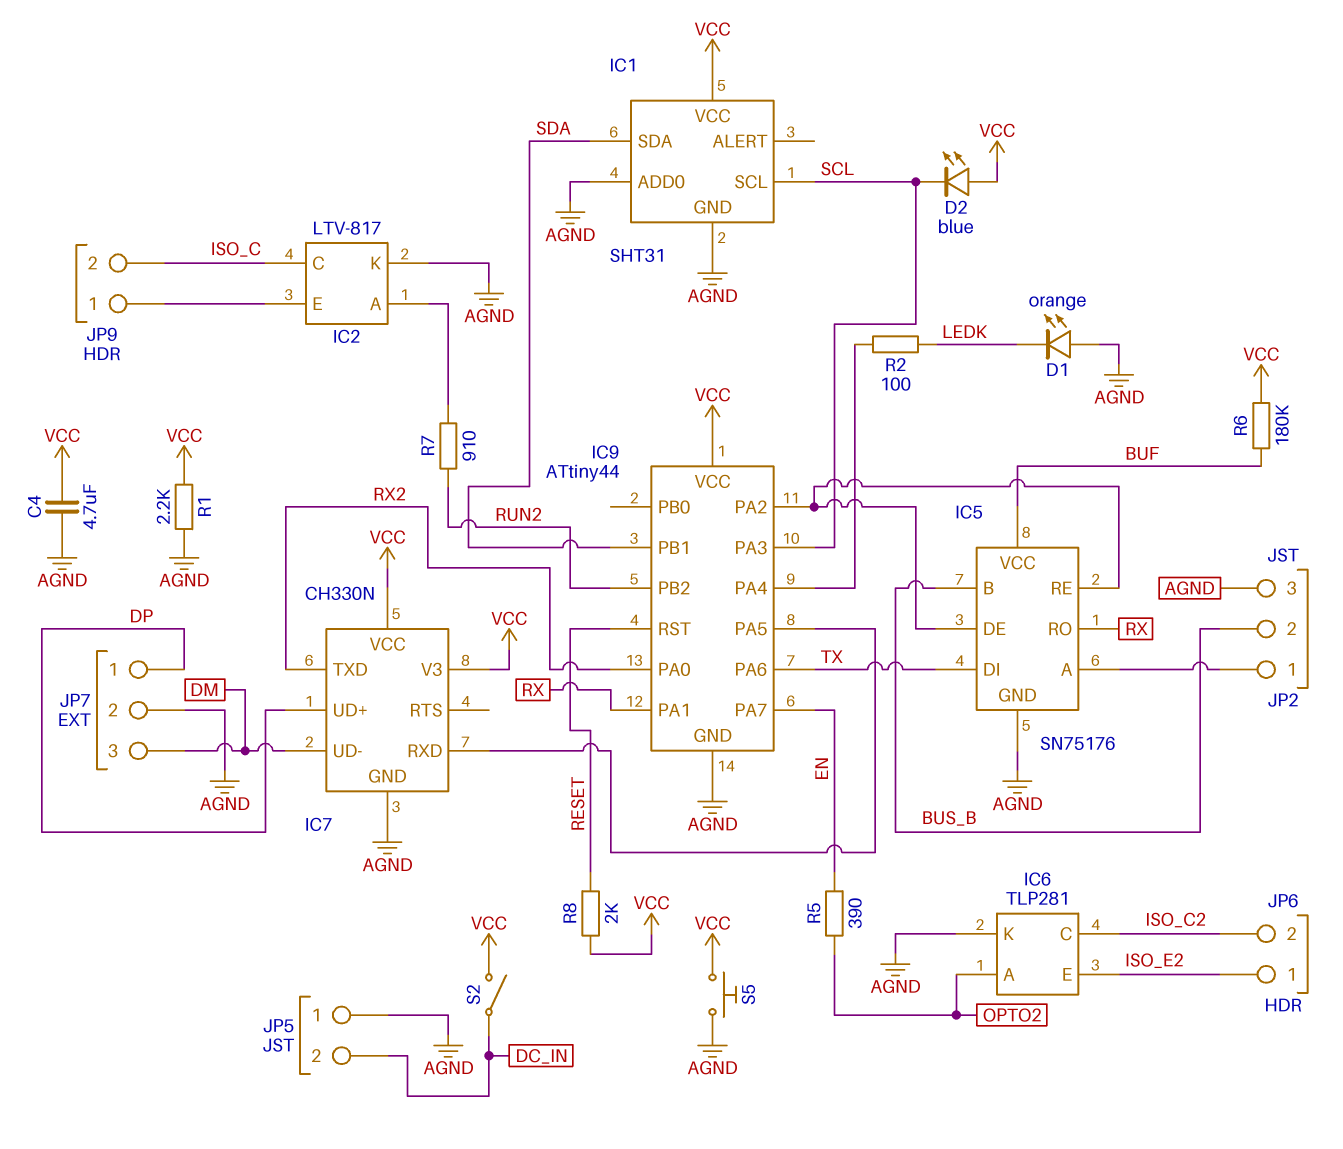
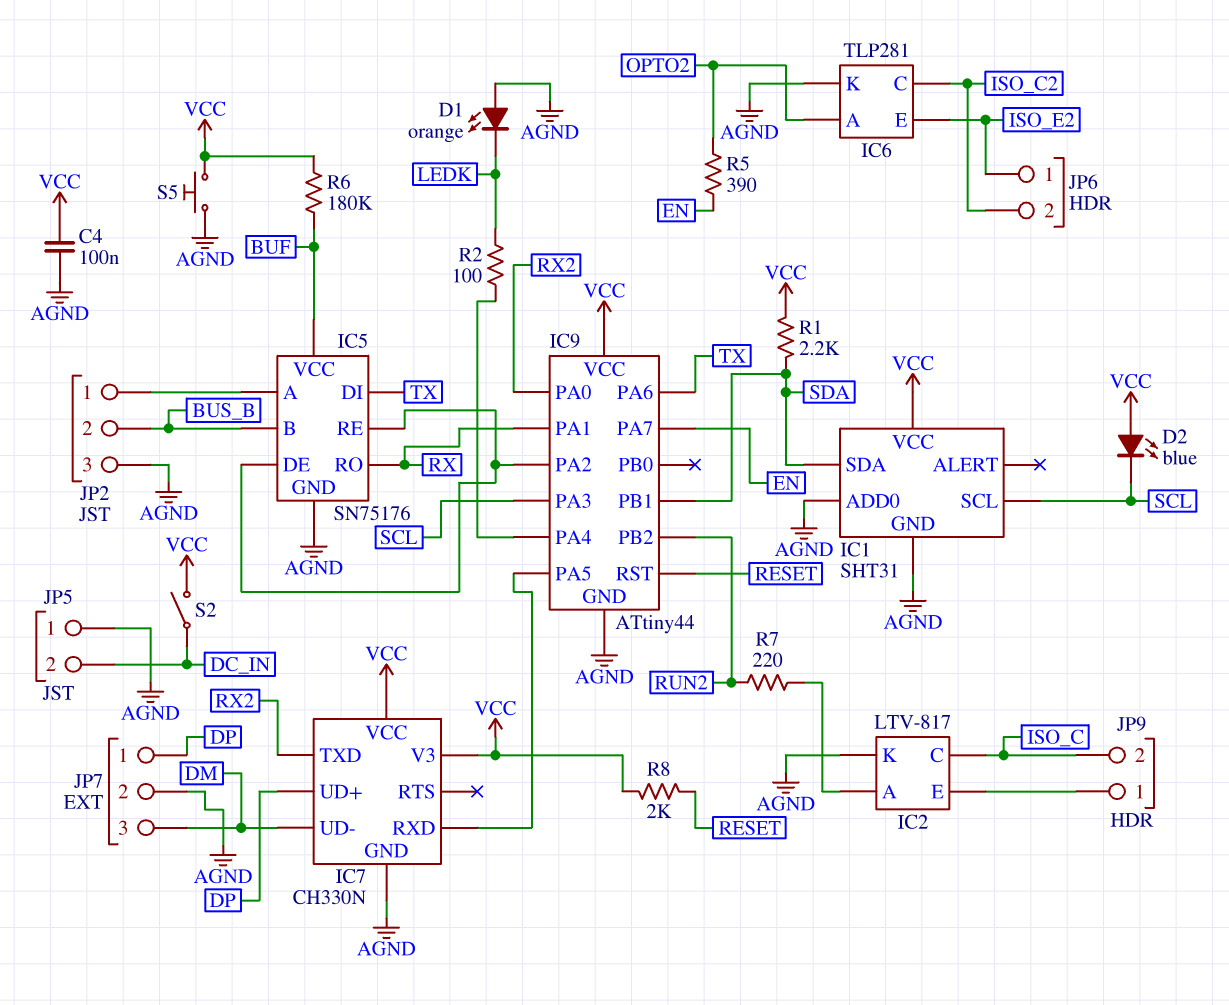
C4: 4.7uF (AGND, VCC) -> 100nF (AGND, VCC)
R1: 2.2k (AGND, VCC) -> 2.2k (SDA, VCC)
R7: 910 (IC2/A, RUN2) -> 220 (IC2/A, RUN2)

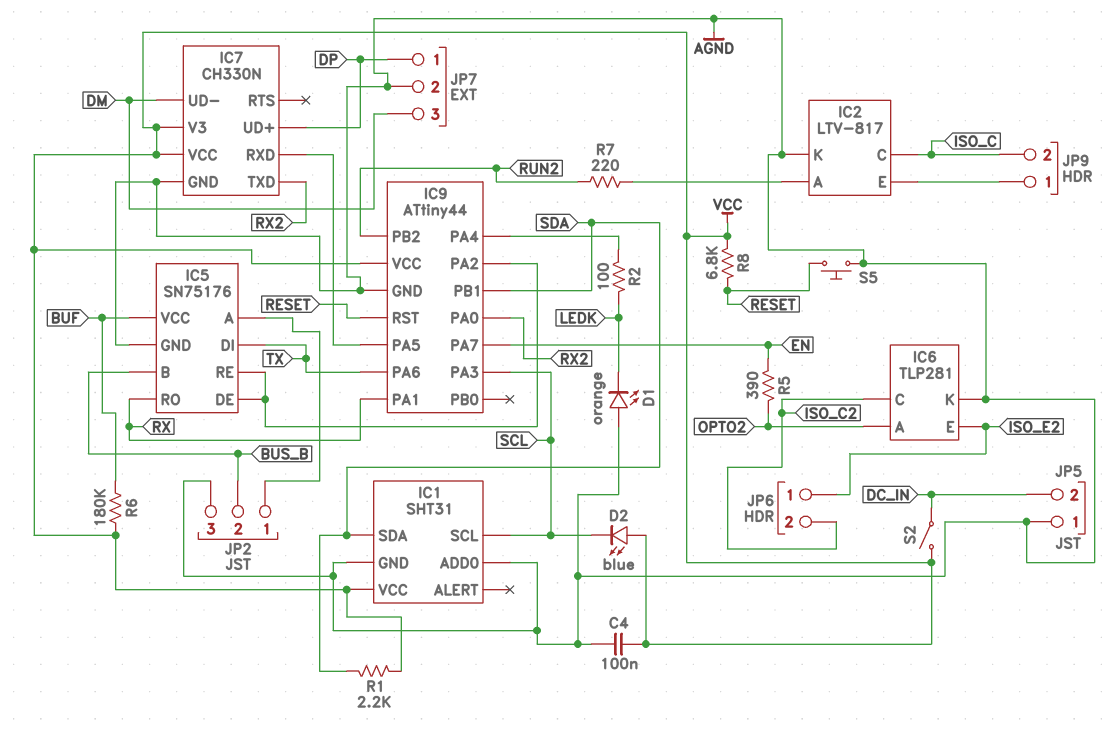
R8: 2k (RESET, VCC) -> 6.8k (RESET, VCC)
S5: button (AGND, VCC) -> button (AGND, RESET)

